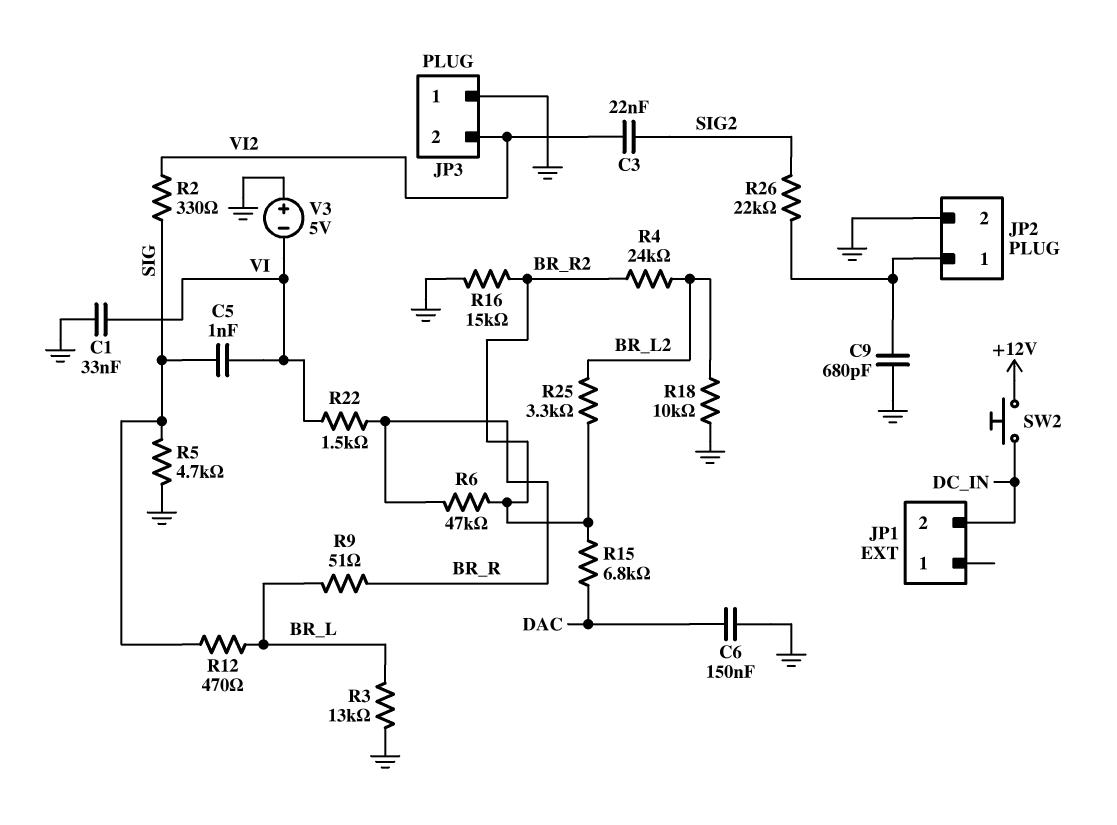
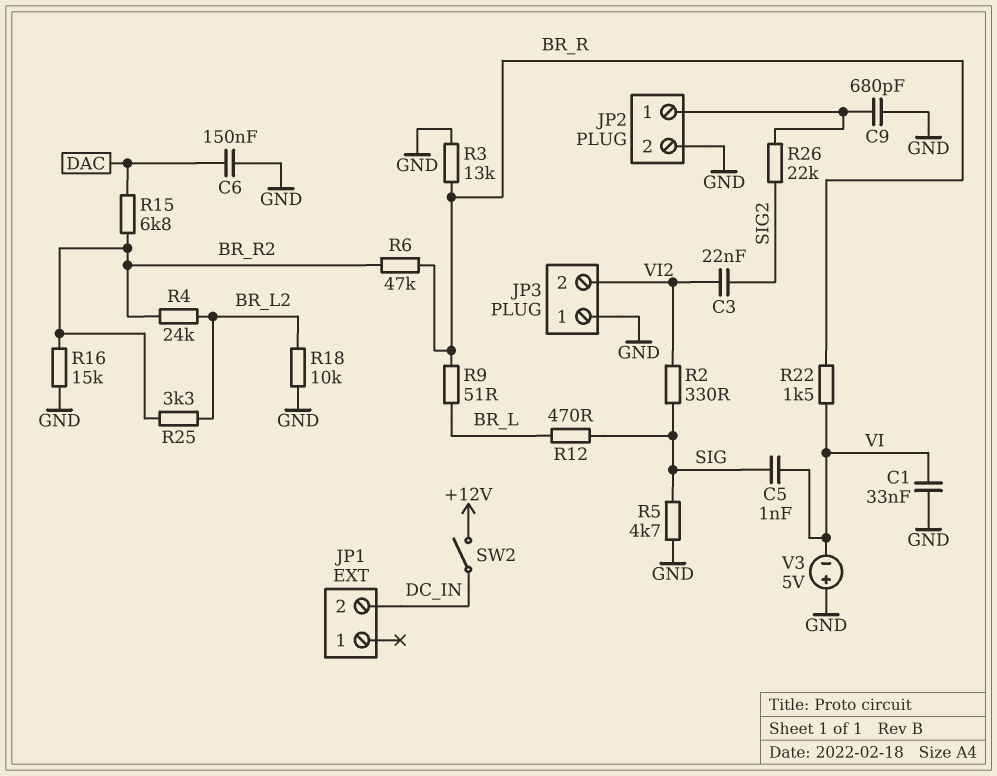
R3: 13k (BR_L, GND) -> 13k (BR_R, GND)
SW2: button (+12V, DC_IN) -> switch (+12V, DC_IN)

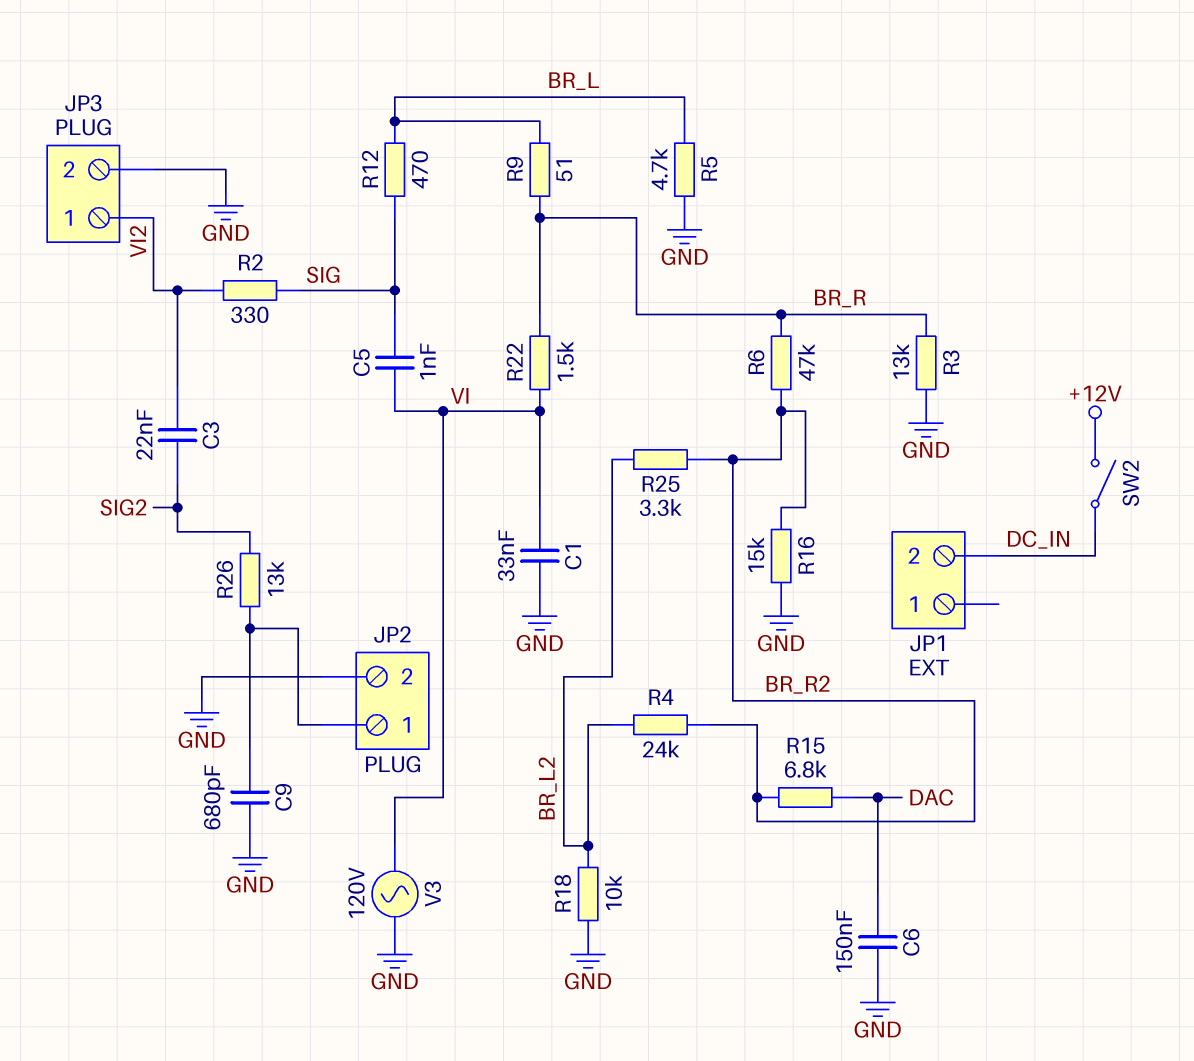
JP3 pin 1: GND -> VI2
JP3 pin 2: VI2 -> GND
R5: 4.7k (GND, SIG) -> 4.7k (BR_L, GND)
R26: 22k (JP2/1, SIG2) -> 13k (JP2/1, SIG2)
V3: 5V (plus GND, minus VI) -> AC 120V (GND, VI)

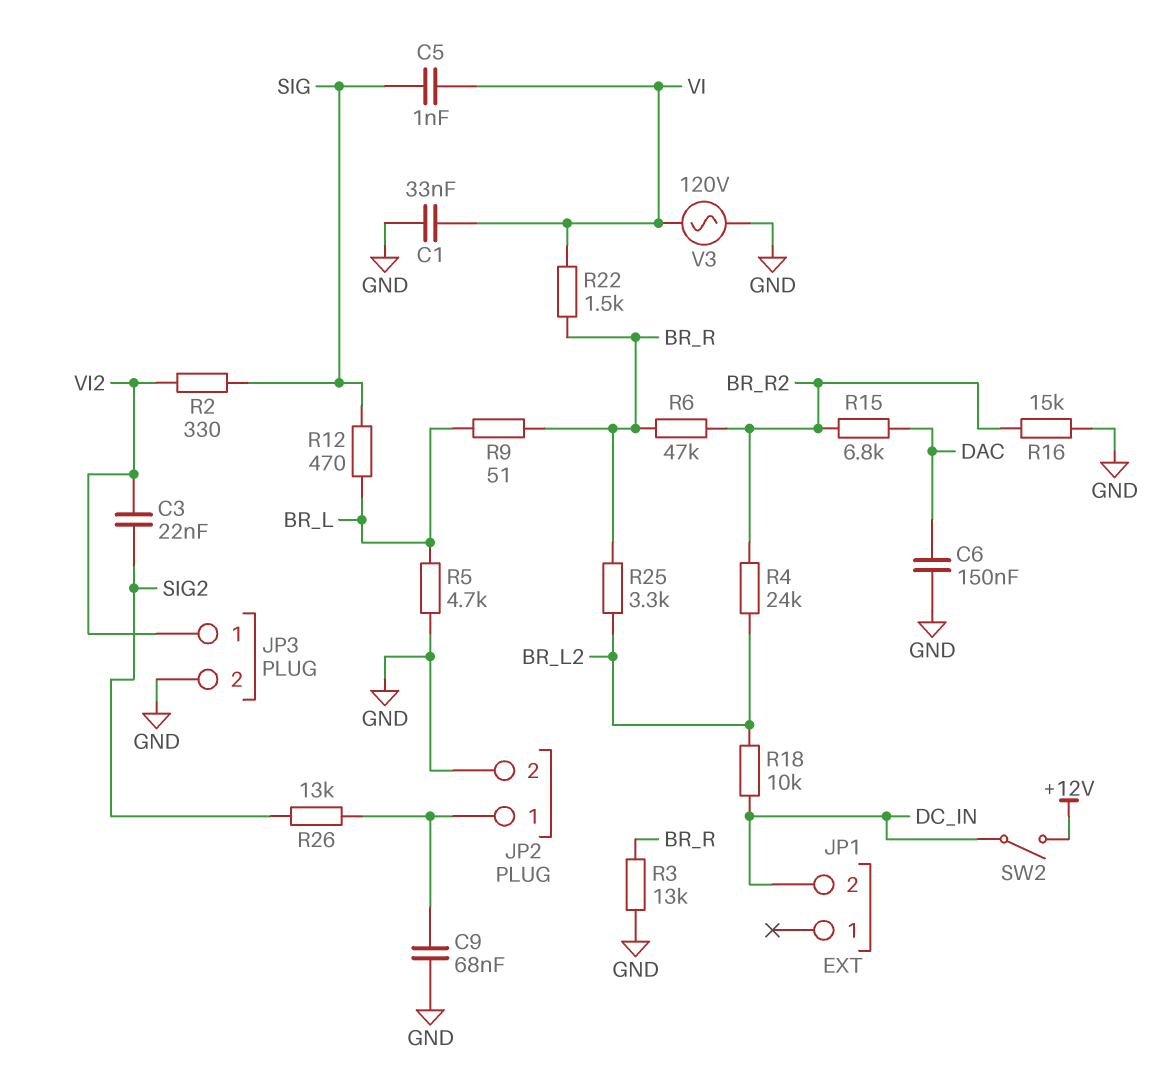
C9: 680pF (GND, JP2/1) -> 68nF (GND, JP2/1)
R18: 10k (BR_L2, GND) -> 10k (BR_L2, DC_IN)
R25: 3.3k (BR_L2, BR_R2) -> 3.3k (BR_L2, BR_R)

